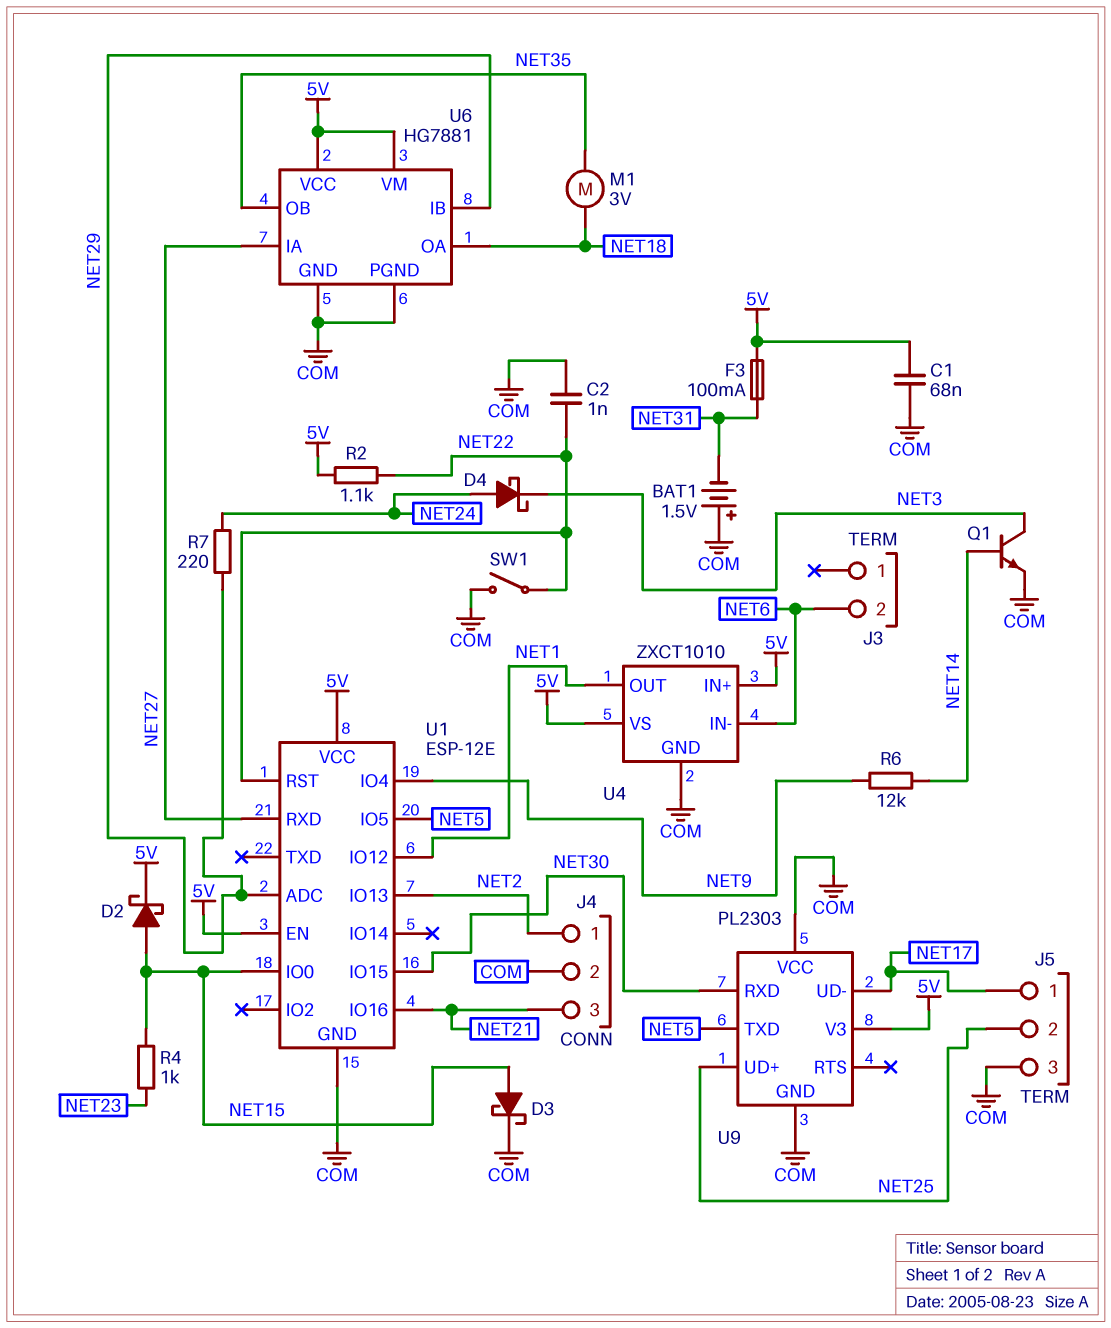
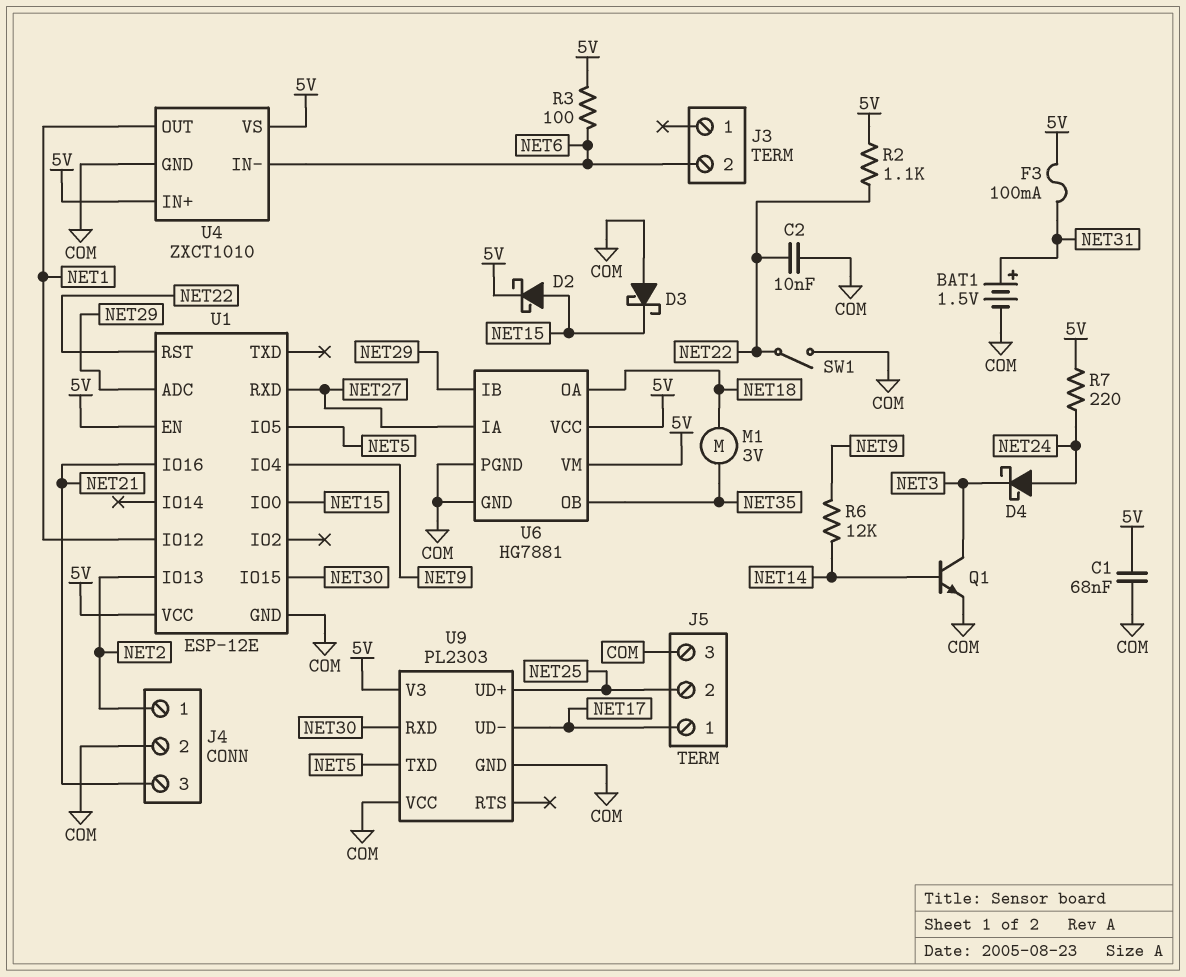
BAT1: 1.5V (plus COM, minus NET31) -> 1.5V (plus NET31, minus COM)
C2: 1nF (COM, NET22) -> 10nF (COM, NET22)
D3: schottky (A NET15, K COM) -> schottky (A COM, K NET15)
R3: none -> 100 (5V, NET6)
R4: 1k (NET15, NET23) -> none
R7: 220 (NET24, NET29) -> 220 (5V, NET24)

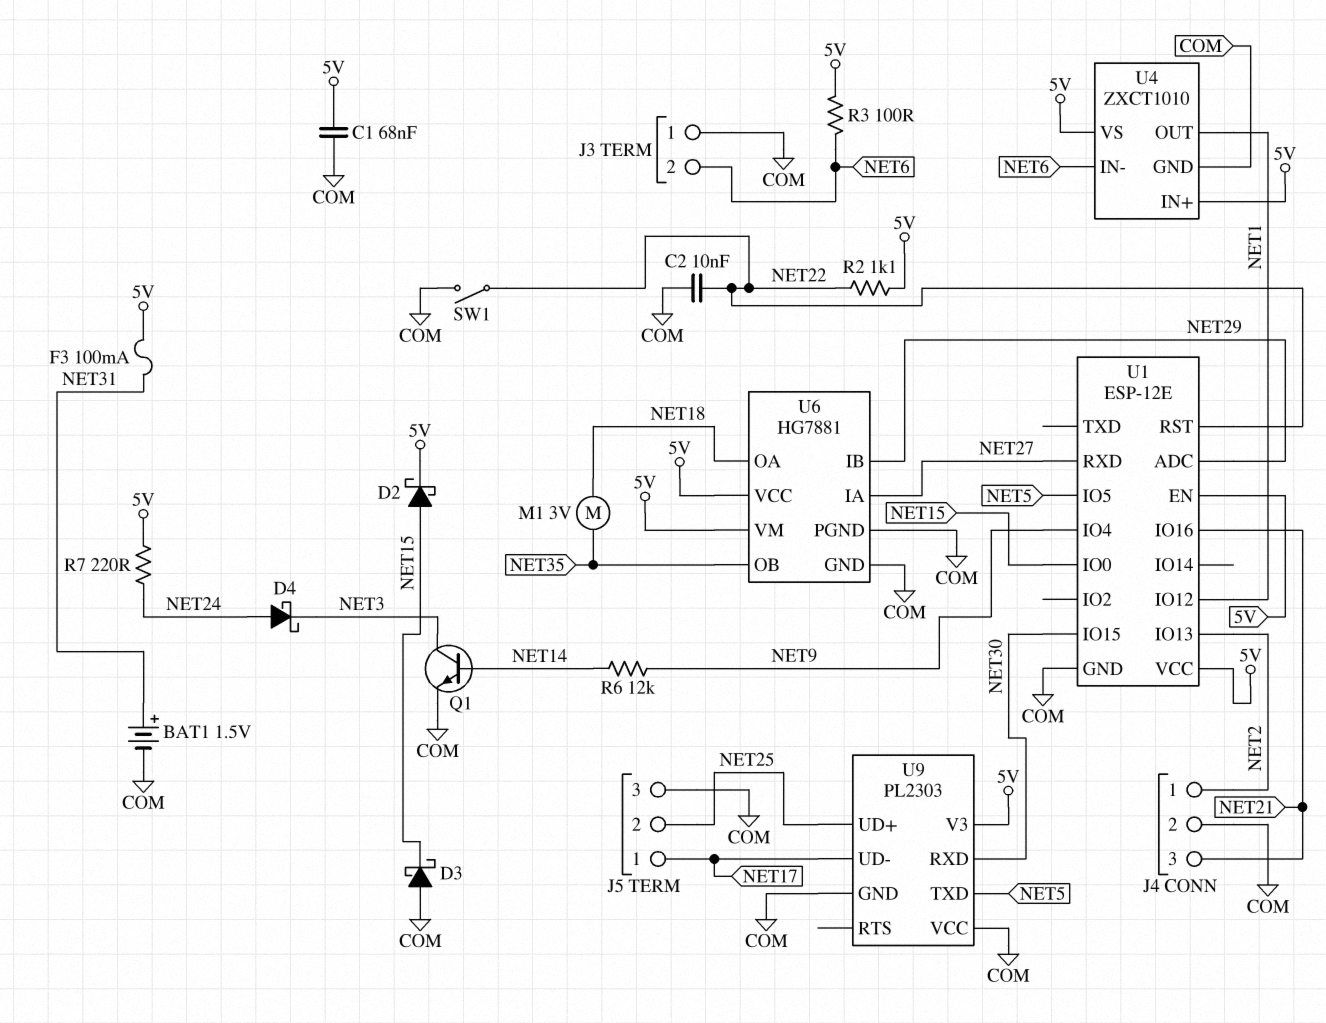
J3 pin 1: none -> COM

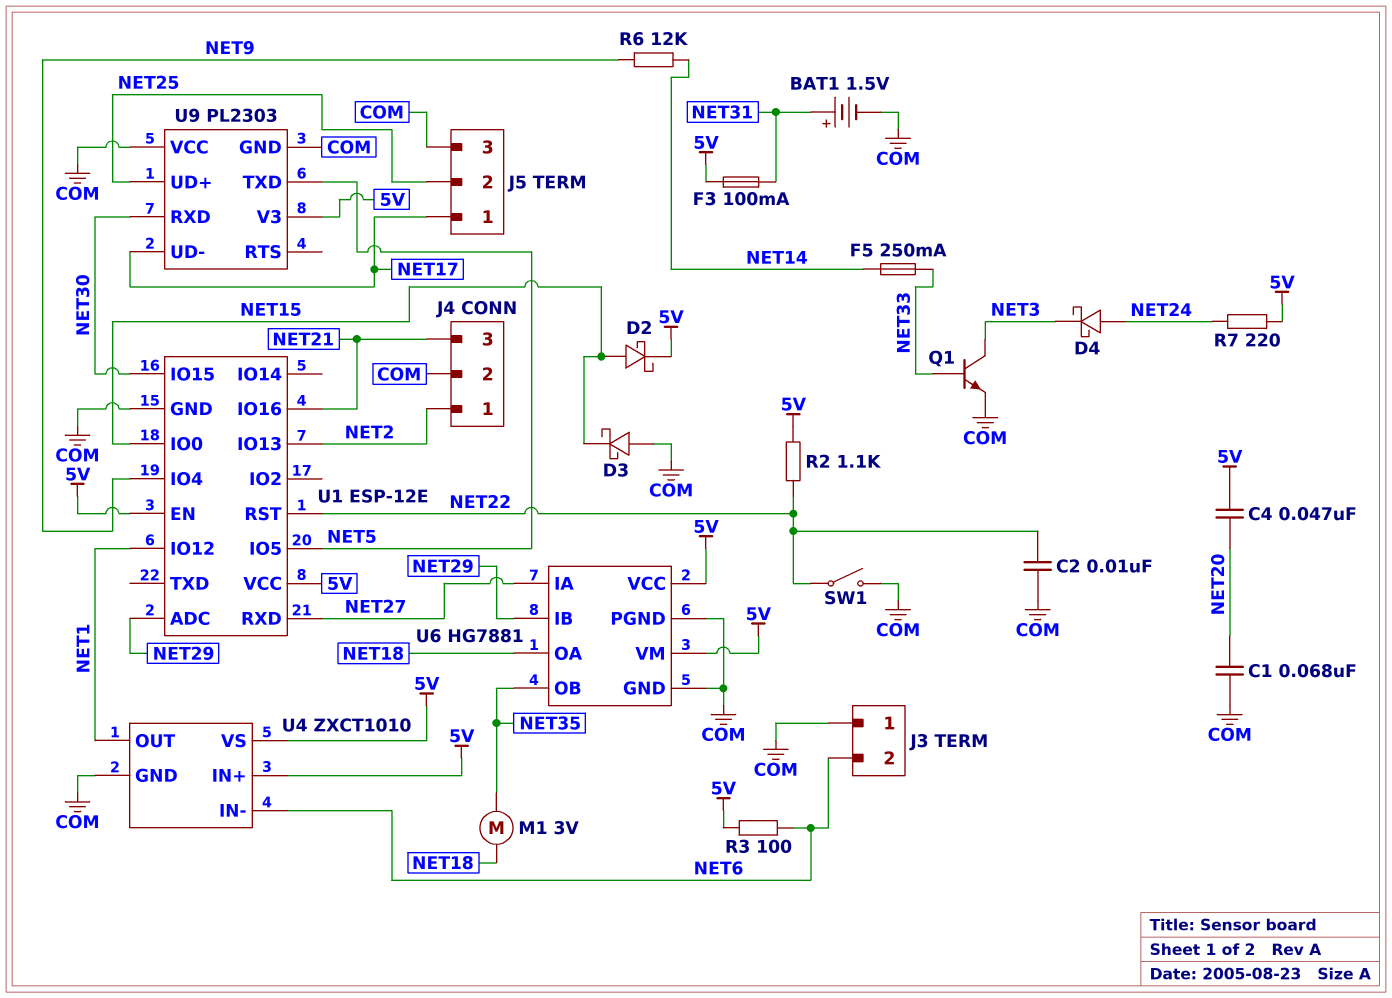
C1: 68nF (5V, COM) -> 68nF (COM, NET20)
C4: none -> 47nF (5V, NET20)
F5: none -> 250mA (NET14, NET33)
Q1: NPN (B NET14, C NET3, E COM) -> NPN (B NET33, C NET3, E COM)

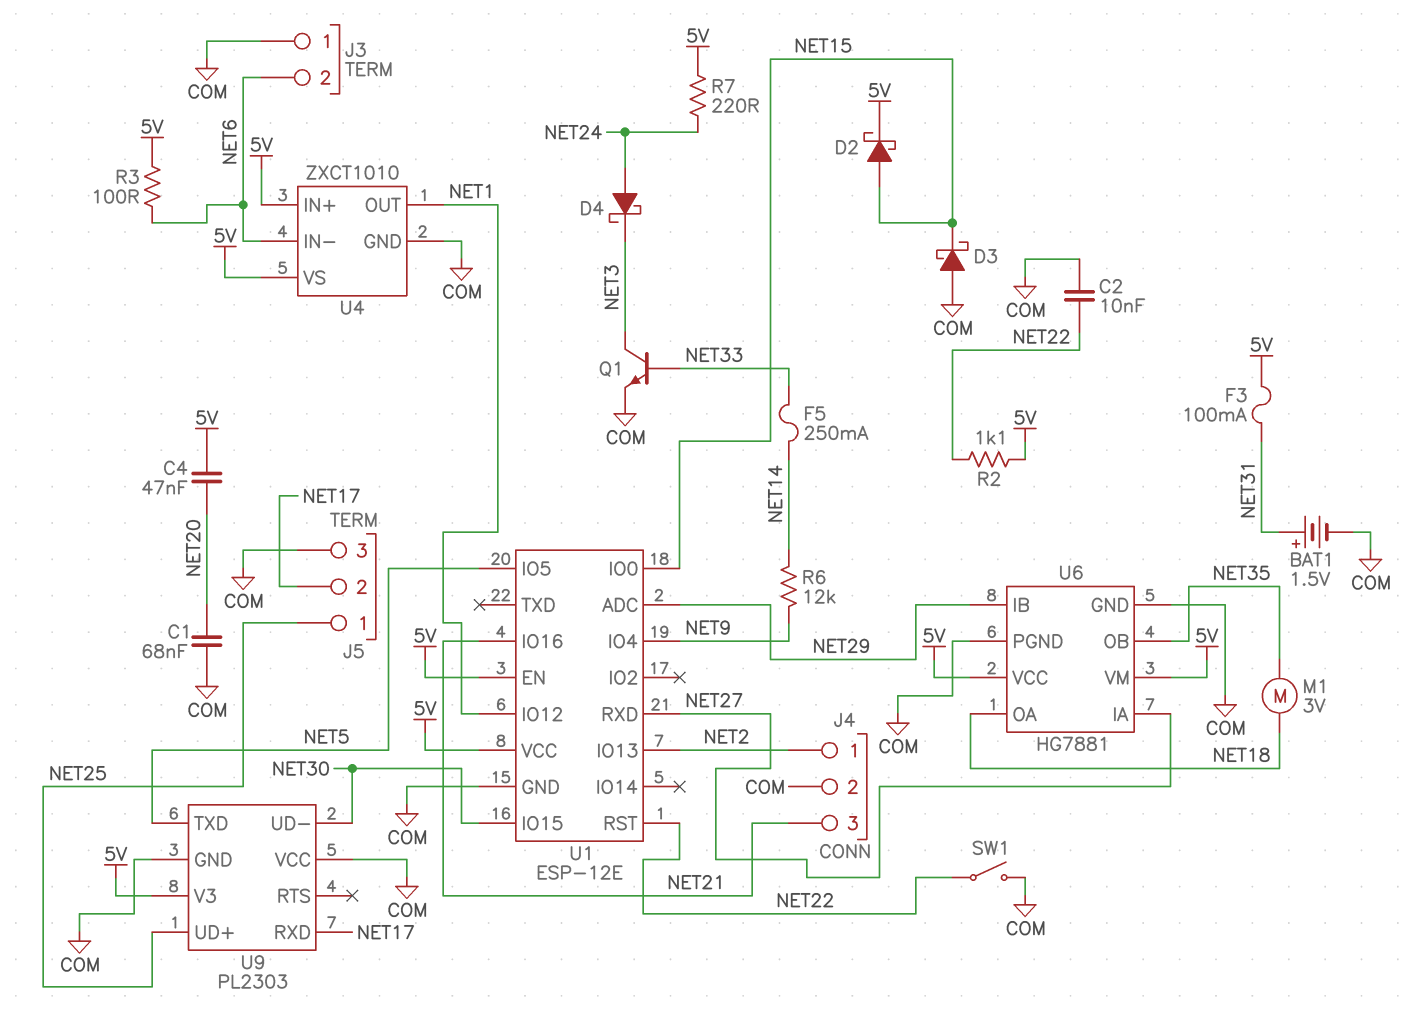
J5 pin 1: NET17 -> NET25
J5 pin 2: NET25 -> NET17
U9 pin RXD: NET30 -> NET17
U9 pin UD-: NET17 -> NET30

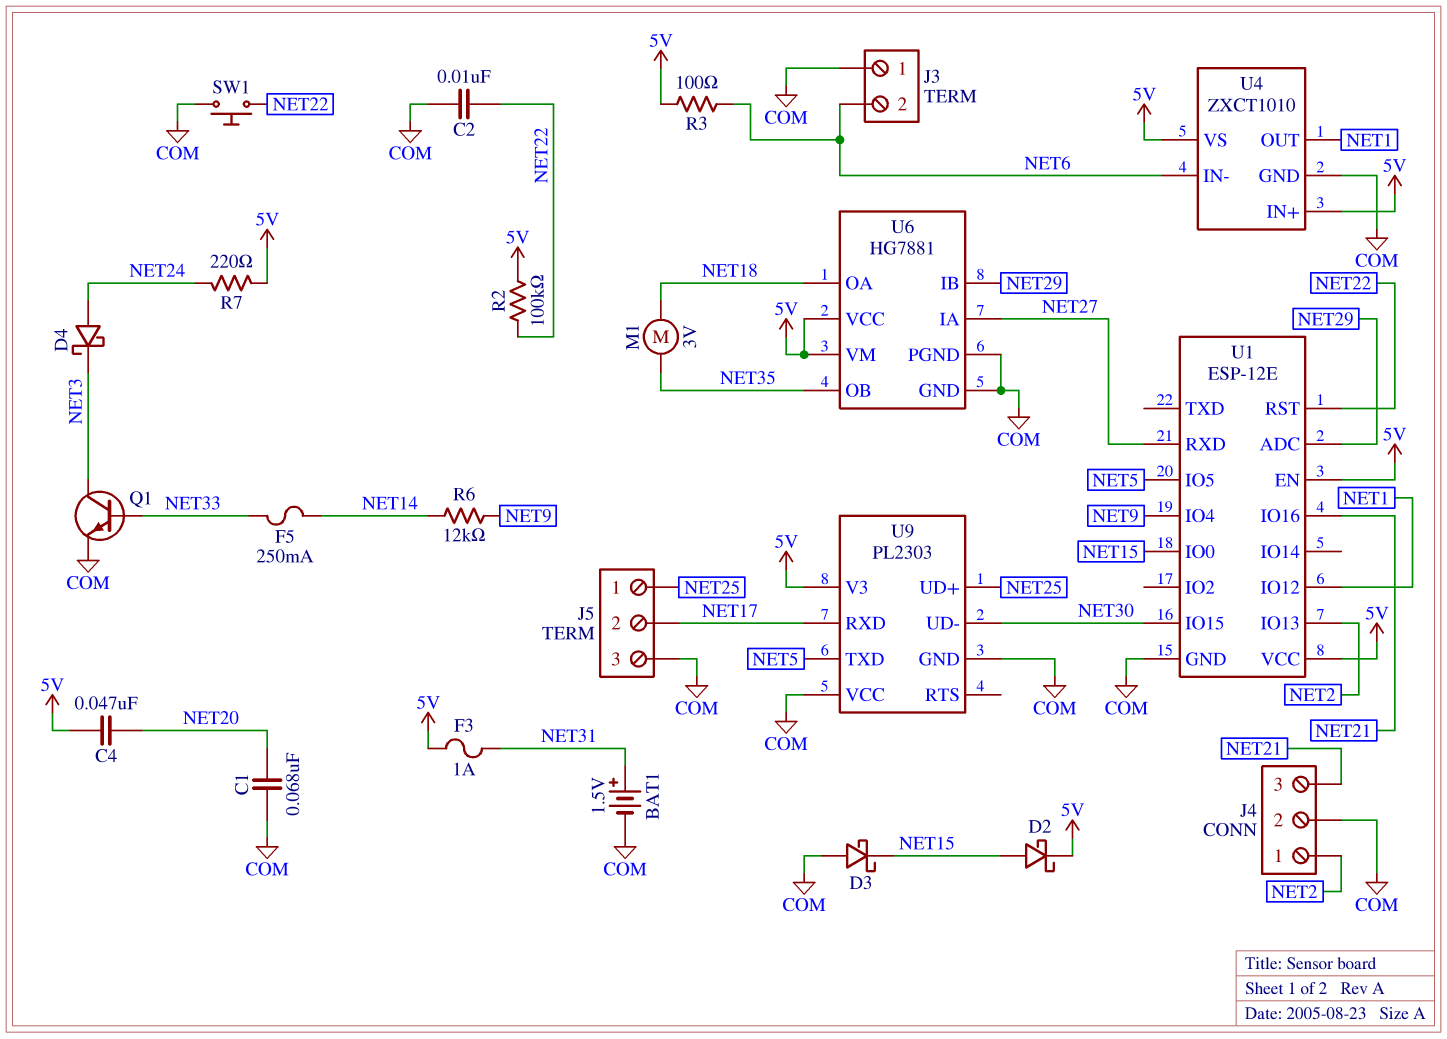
F3: 100mA (5V, NET31) -> 1A (5V, NET31)
R2: 1.1k (5V, NET22) -> 100k (5V, NET22)
SW1: switch (COM, NET22) -> button (COM, NET22)

